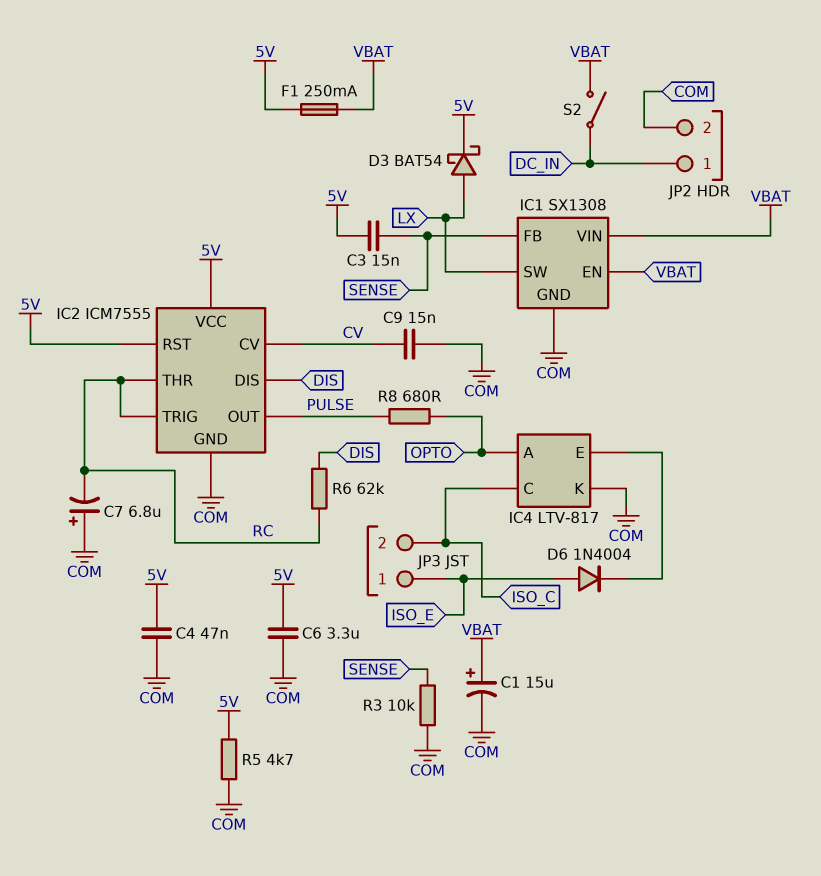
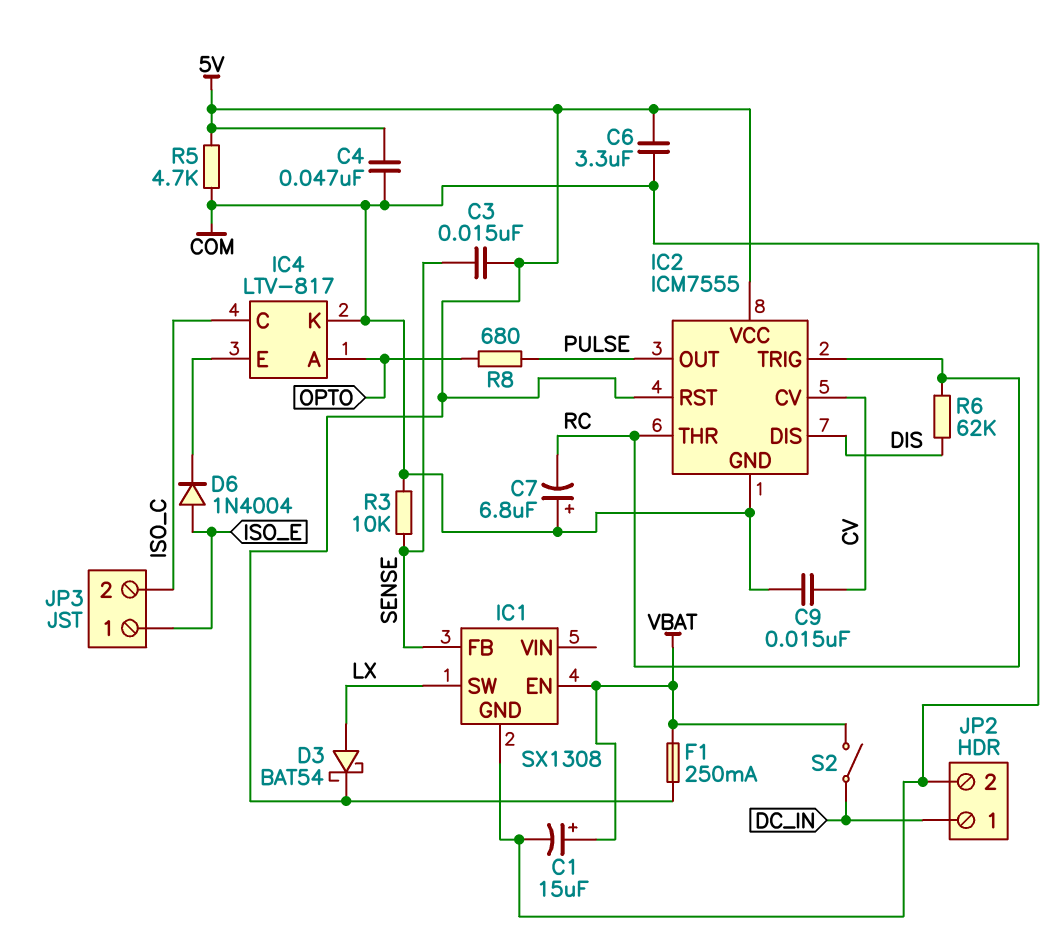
IC1 pin VIN: VBAT -> none

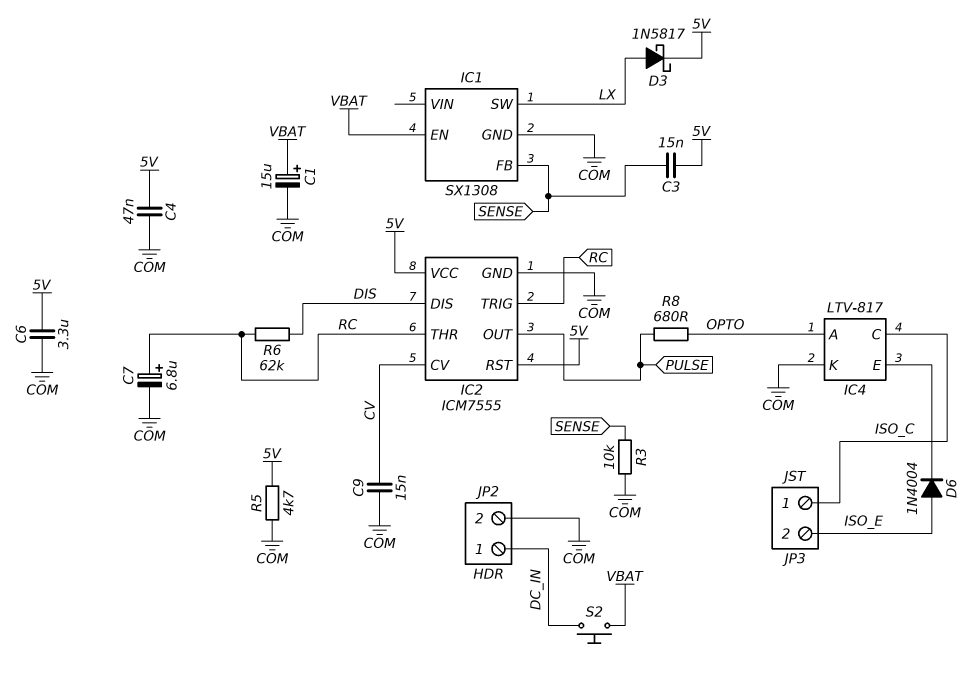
C7: 6.8uF (plus COM, minus RC) -> 6.8uF (plus RC, minus COM)
D3: schottky BAT54 (A LX, K 5V) -> schottky 1N5817 (A LX, K 5V)
F1: 250mA (5V, VBAT) -> none
JP3 pin 1: ISO_E -> ISO_C
JP3 pin 2: ISO_C -> ISO_E
S2: switch (DC_IN, VBAT) -> button (DC_IN, VBAT)

